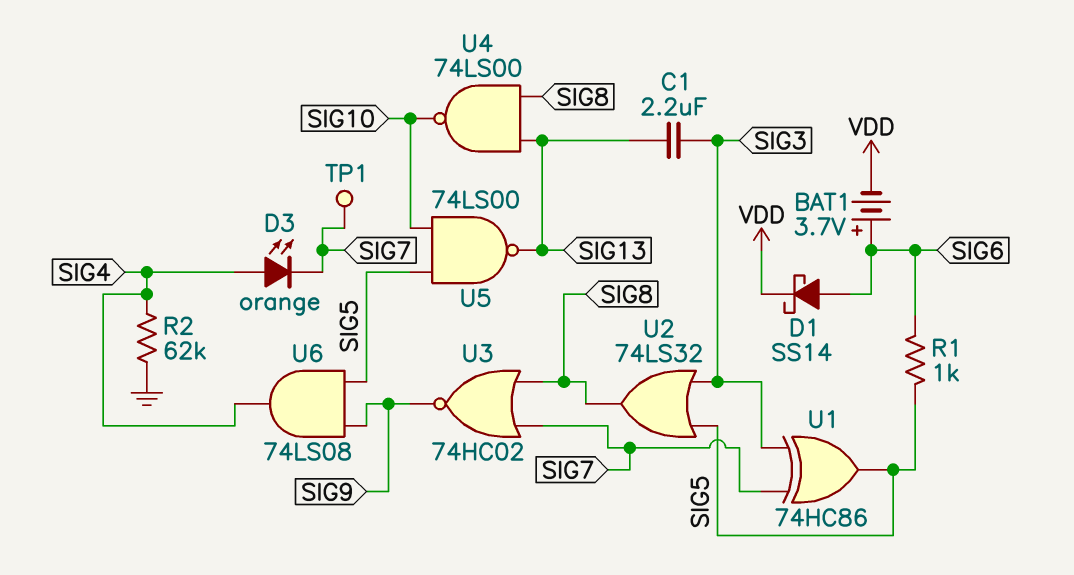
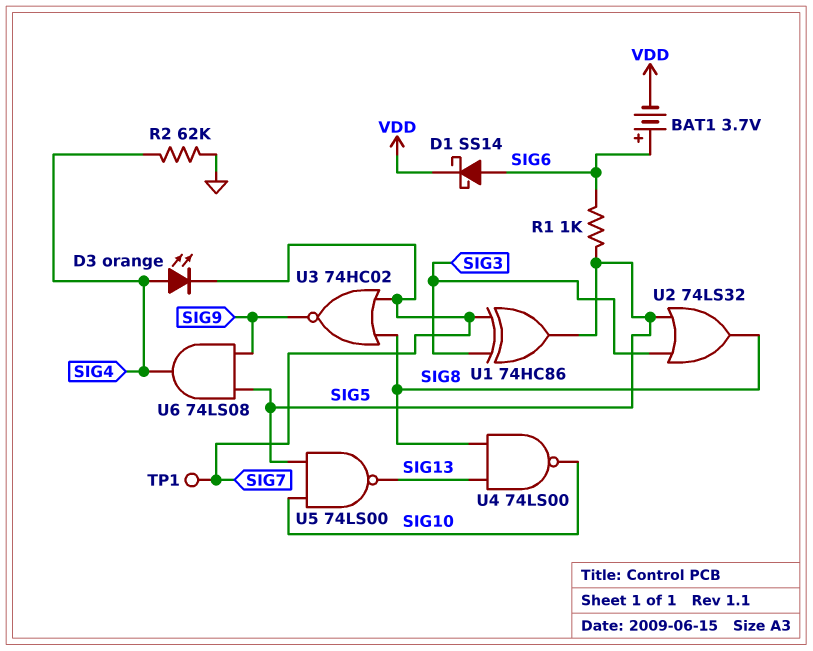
C1: 2.2uF (SIG3, SIG13) -> none

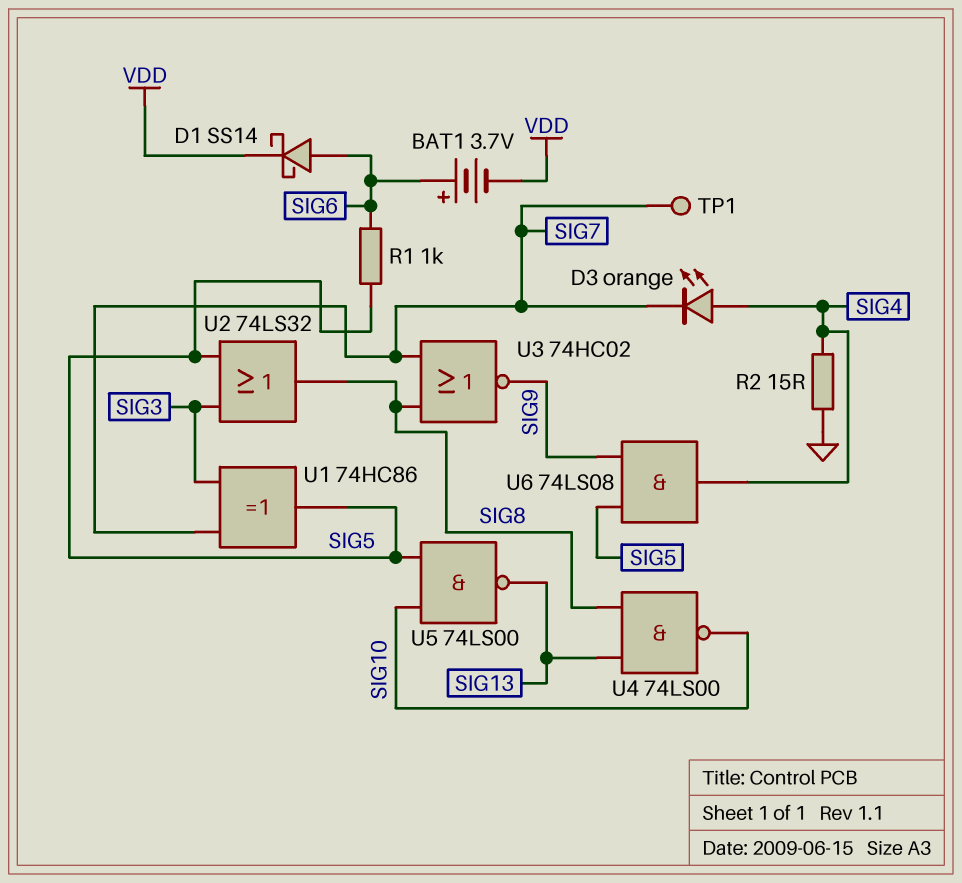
R2: 62k (GND, SIG4) -> 15 (GND, SIG4)

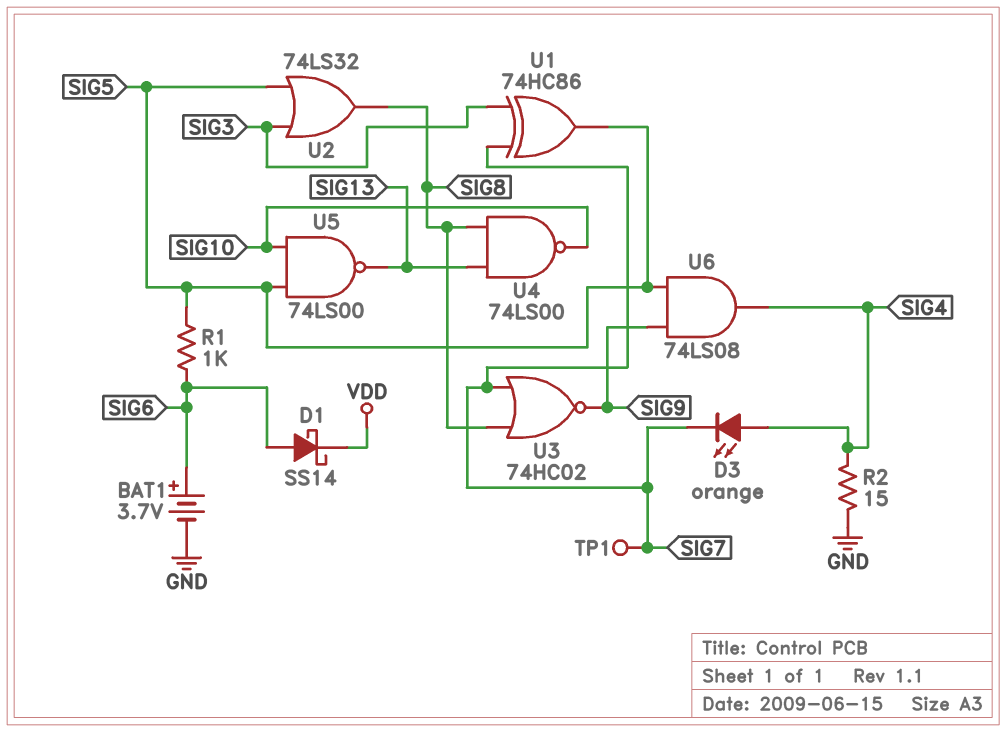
BAT1: 3.7V (plus SIG6, minus VDD) -> 3.7V (plus SIG6, minus GND)

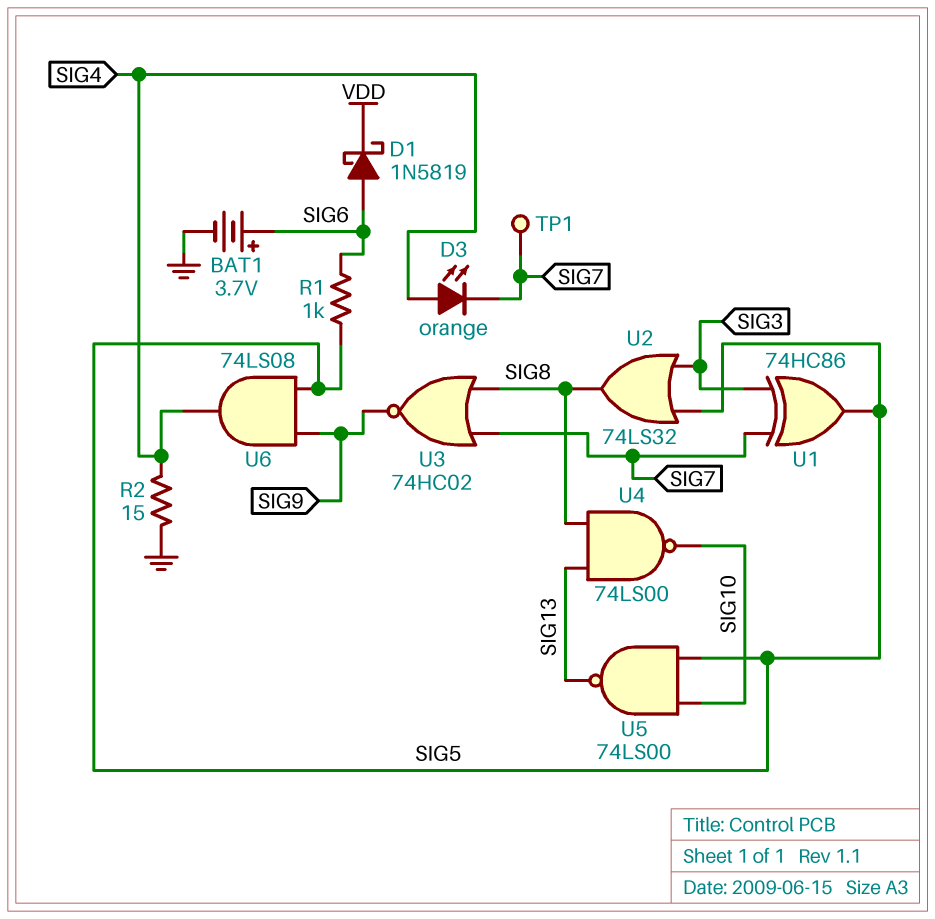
D1: schottky SS14 (A SIG6, K VDD) -> schottky 1N5819 (A SIG6, K VDD)

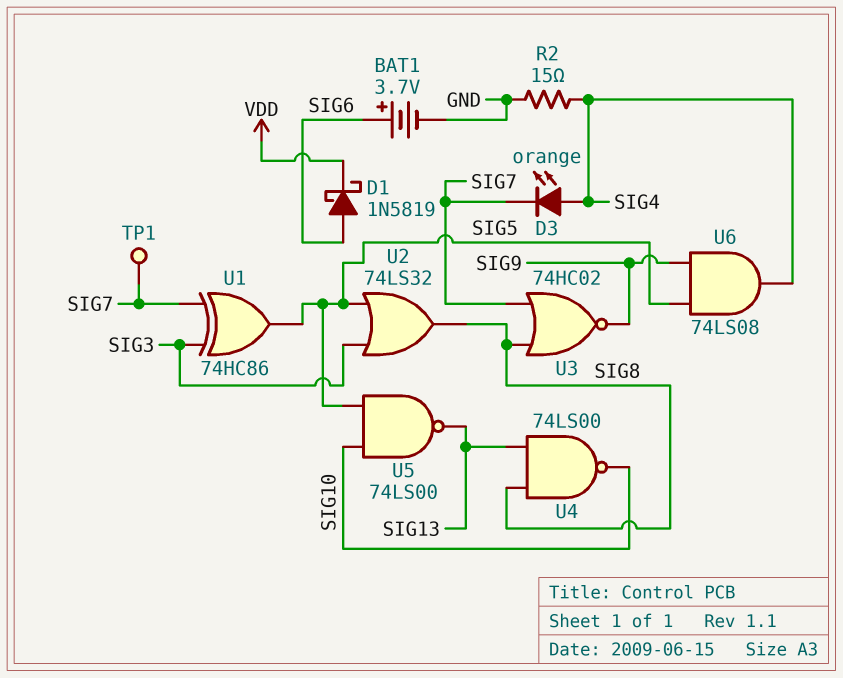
R1: 1k (SIG5, SIG6) -> none

